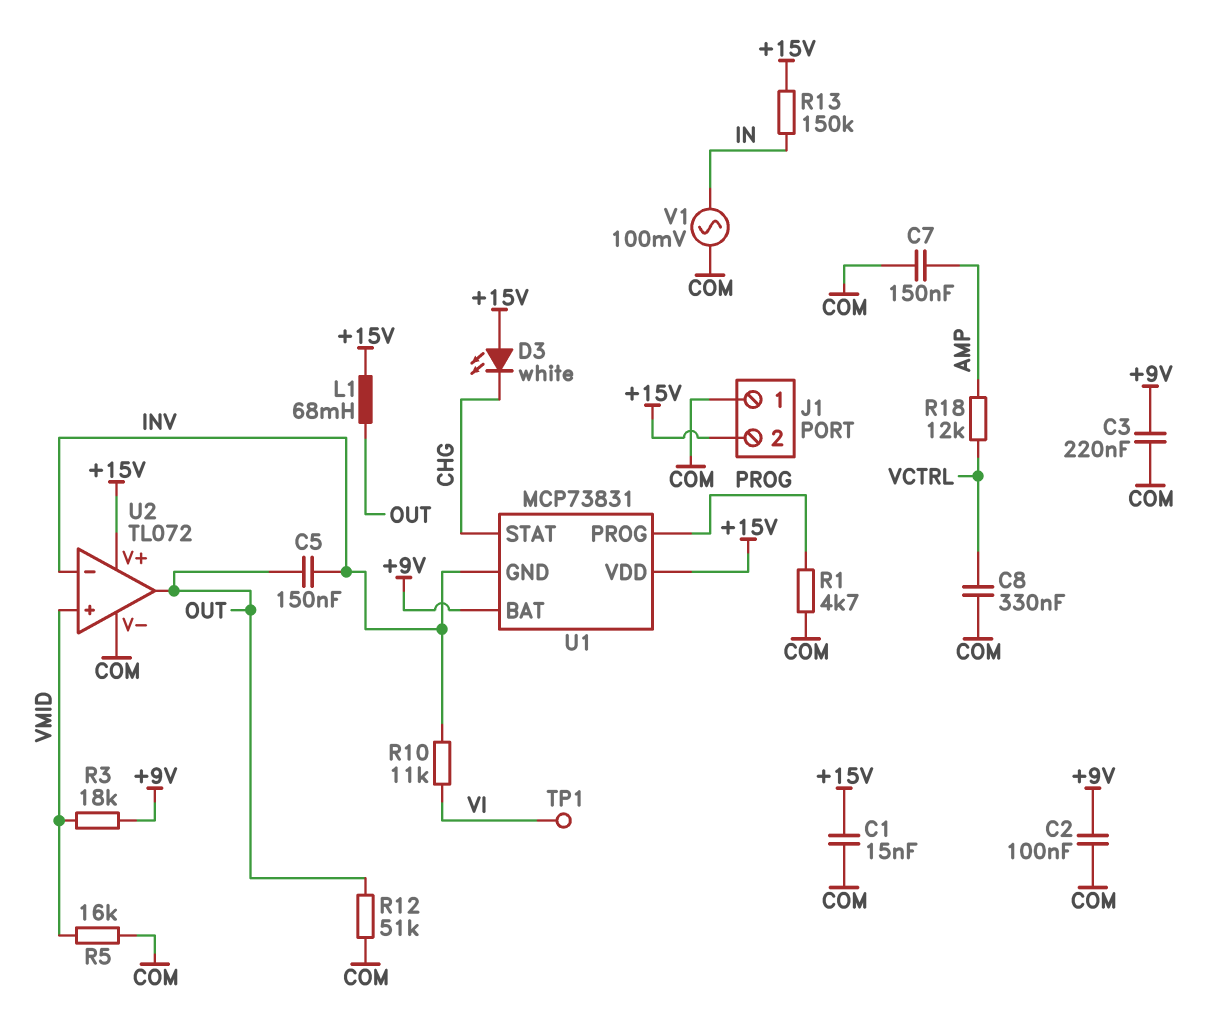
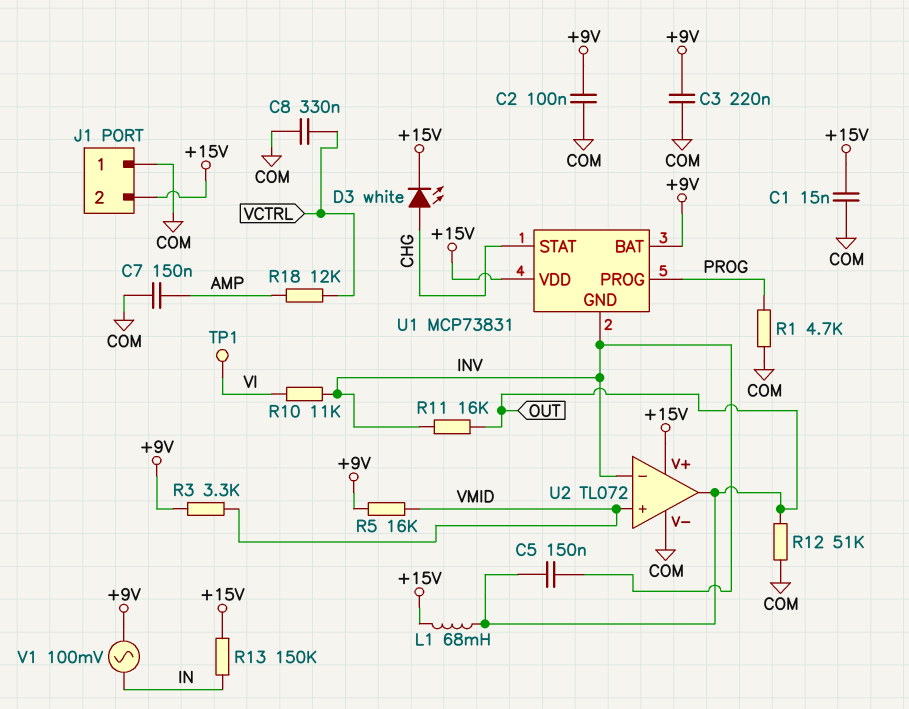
D3: LED white (A +15V, K CHG) -> LED white (A CHG, K +15V)
R3: 18k (+9V, VMID) -> 3.3k (+9V, VMID)
R5: 16k (COM, VMID) -> 16k (+9V, VMID)
R11: none -> 16k (INV, OUT)
V1: AC 100mV (COM, IN) -> AC 100mV (+9V, IN)

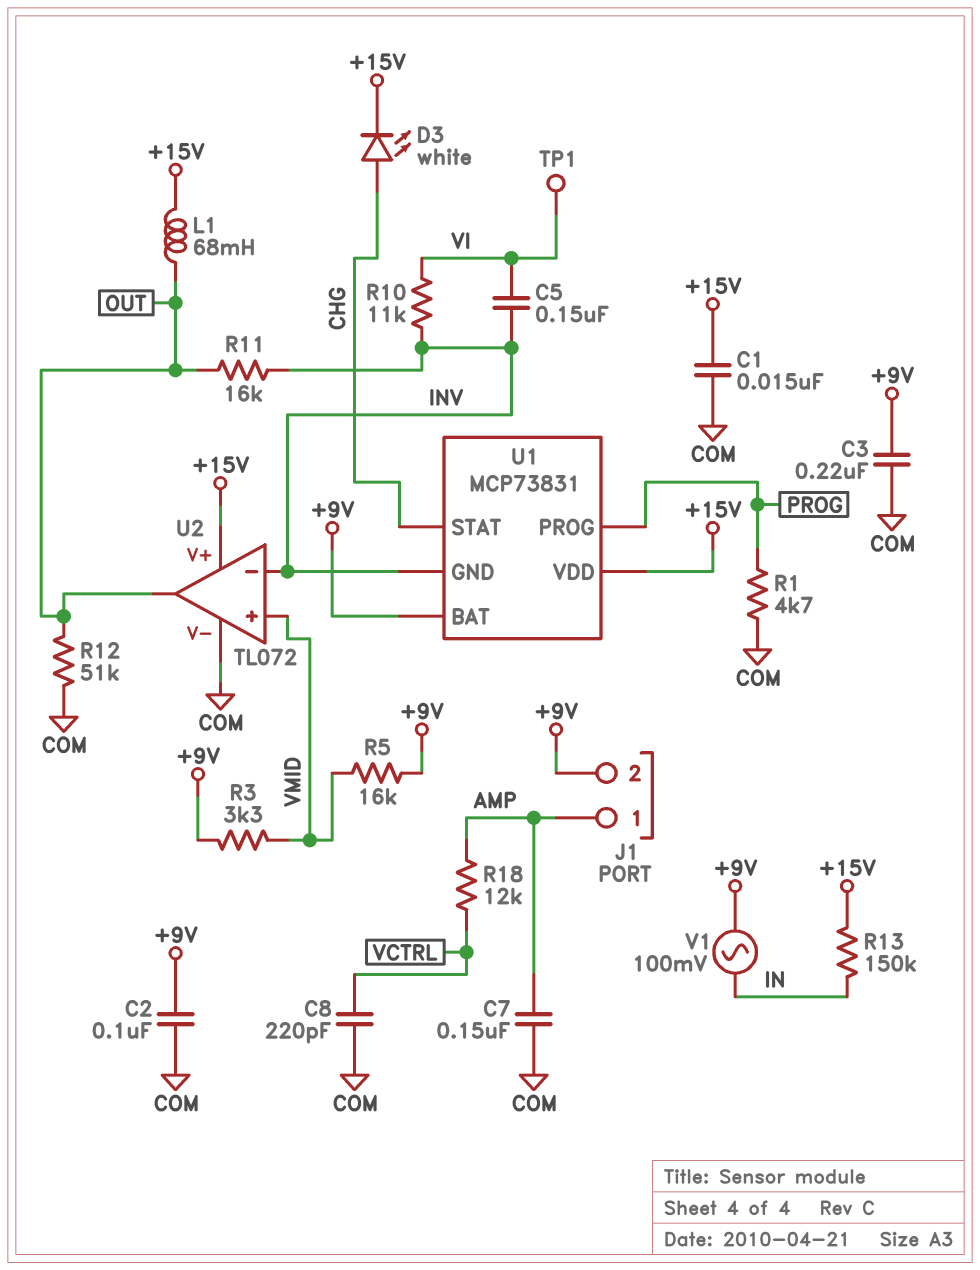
C5: 150nF (INV, OUT) -> 150nF (INV, VI)
C8: 330nF (COM, VCTRL) -> 220pF (COM, VCTRL)
J1 pin 1: COM -> AMP
J1 pin 2: +15V -> +9V

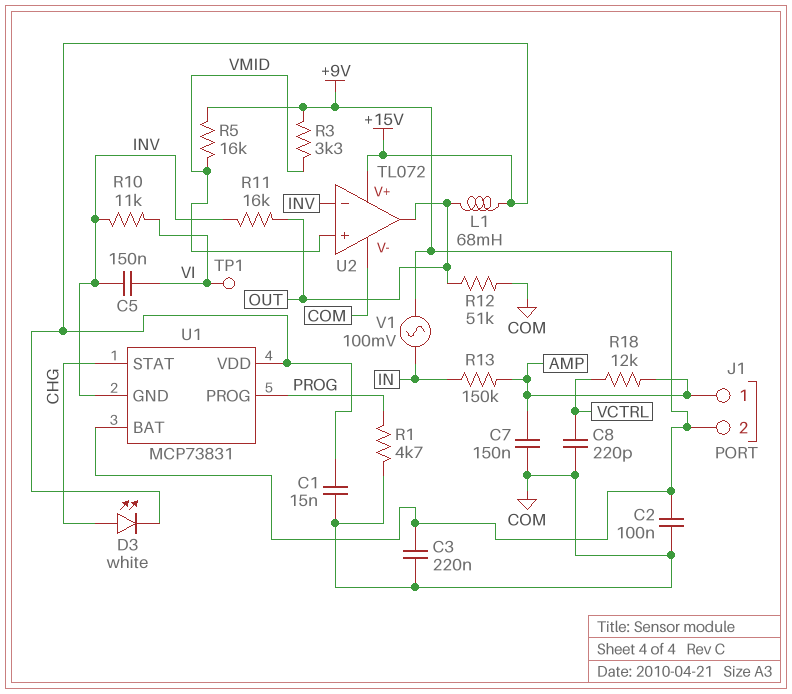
R13: 150k (+15V, IN) -> 150k (AMP, IN)

